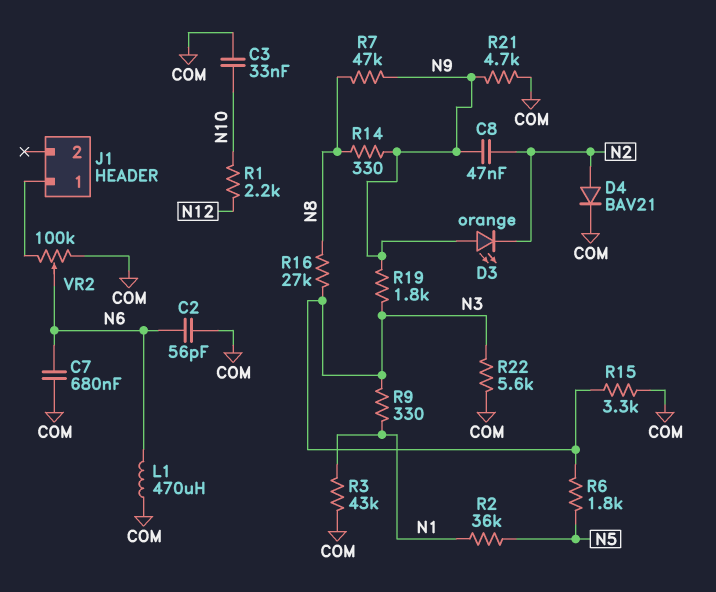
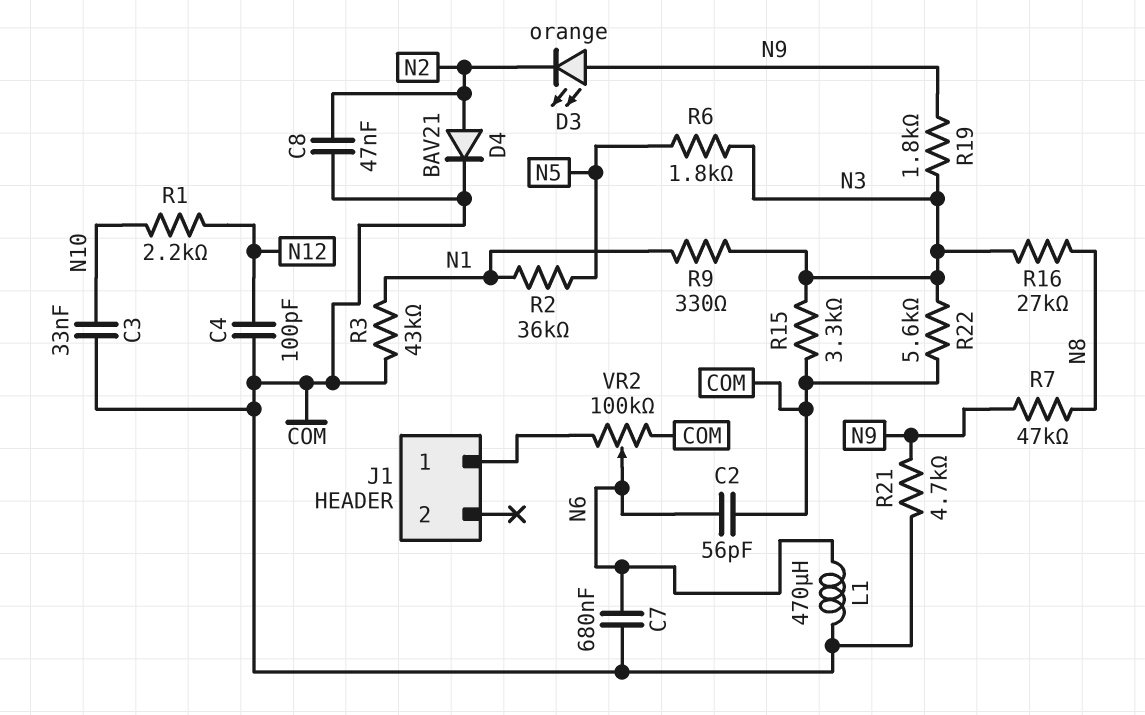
C4: none -> 100pF (COM, N12)
C8: 47nF (N2, N9) -> 47nF (COM, N2)
R14: 330 (N8, N9) -> none

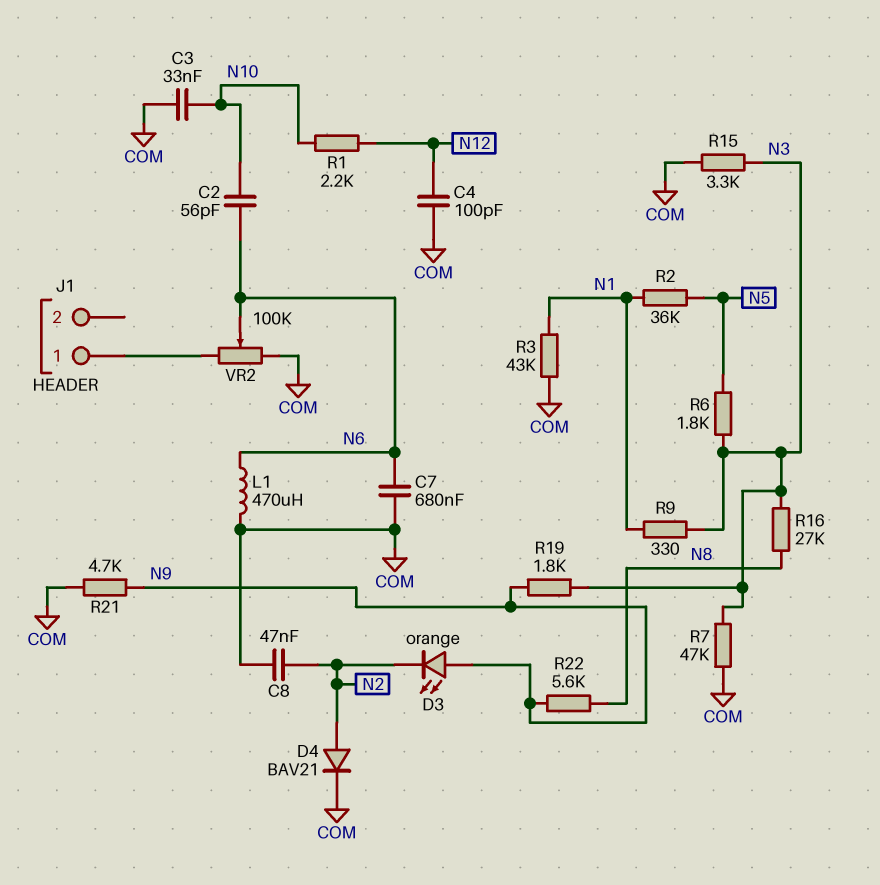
C2: 56pF (COM, N6) -> 56pF (N6, N10)
R7: 47k (N8, N9) -> 47k (COM, N3)
R22: 5.6k (COM, N3) -> 5.6k (N8, N9)

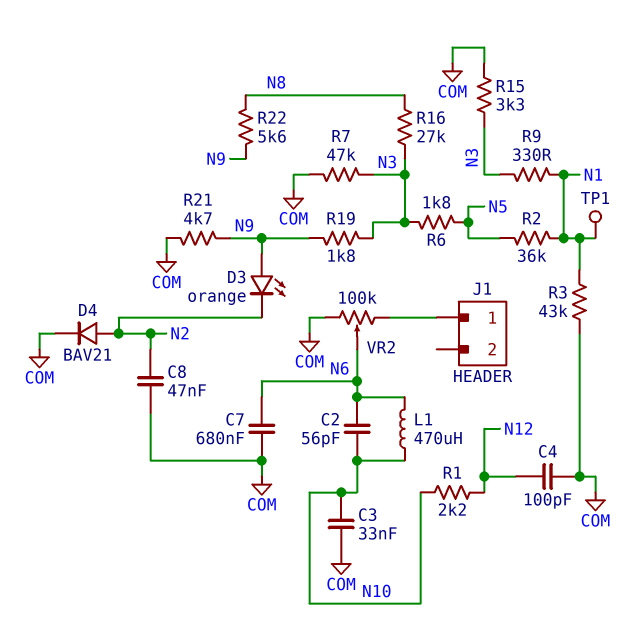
L1: 470uH (COM, N6) -> 470uH (N6, N10)
TP1: none -> test point (N1)

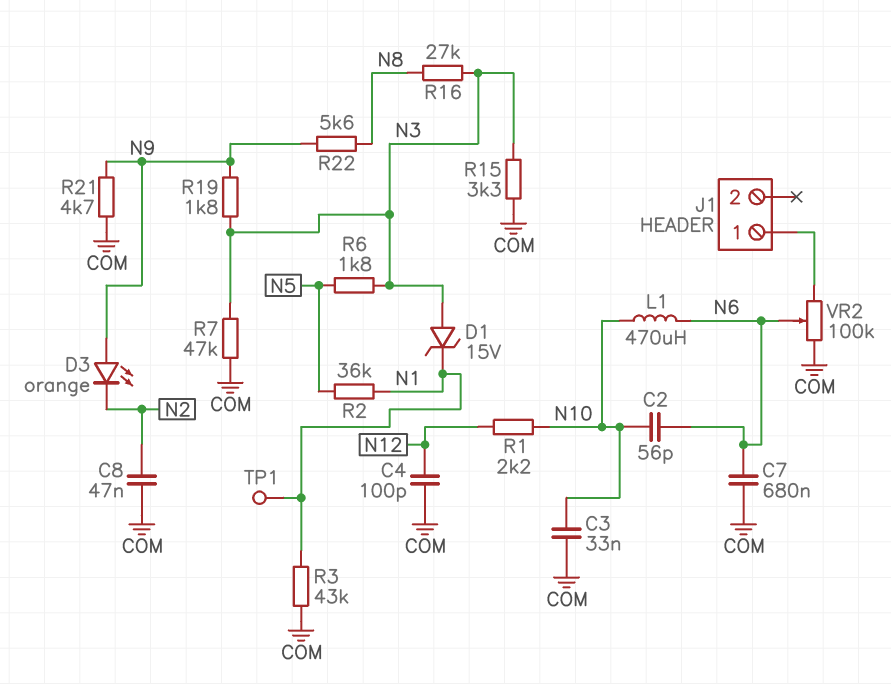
D1: none -> zener 15V (A N3, K N1)
D4: diode BAV21 (A N2, K COM) -> none
R9: 330 (N1, N3) -> none

